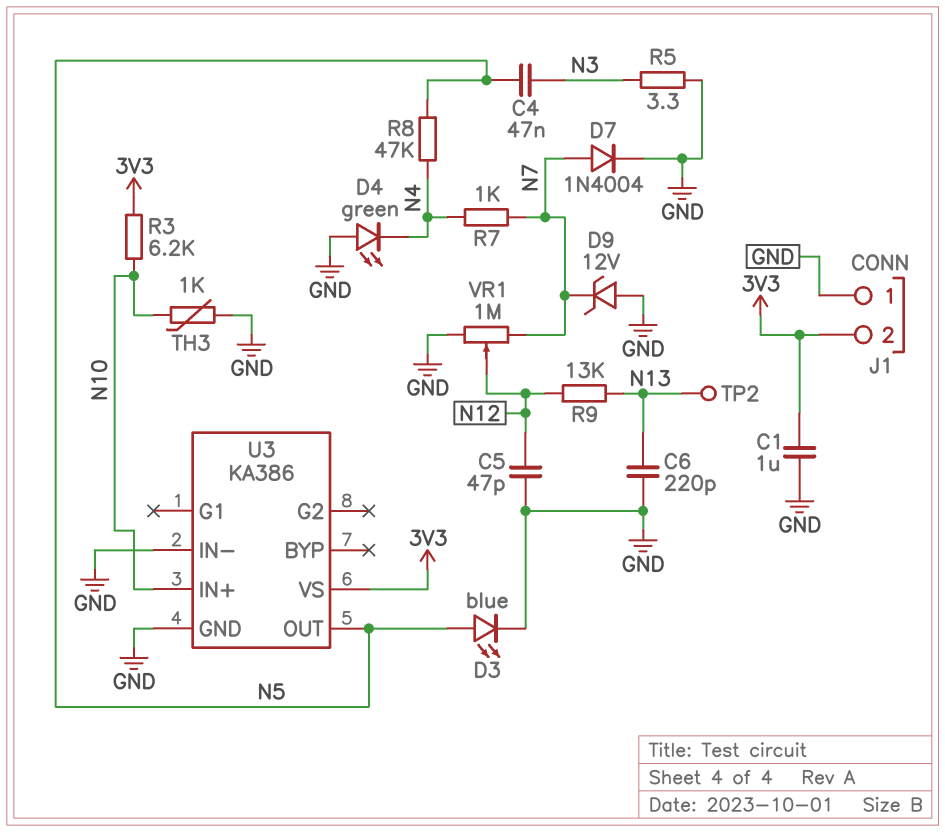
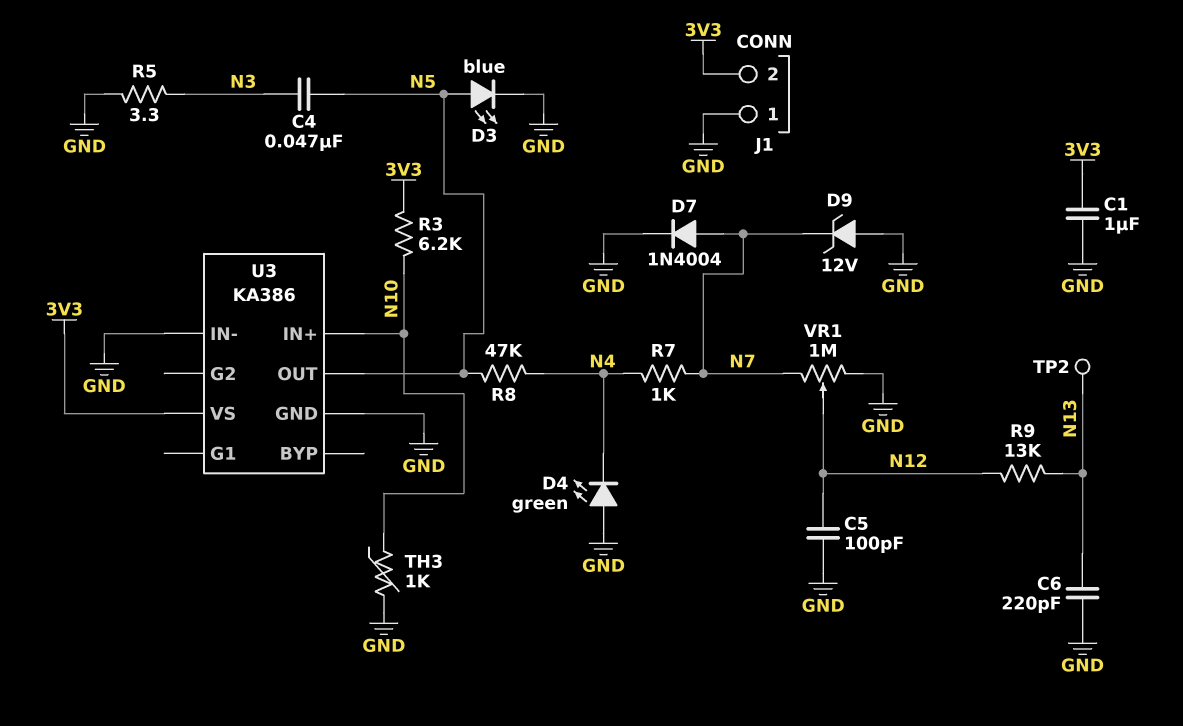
C5: 47pF (GND, N12) -> 100pF (GND, N12)

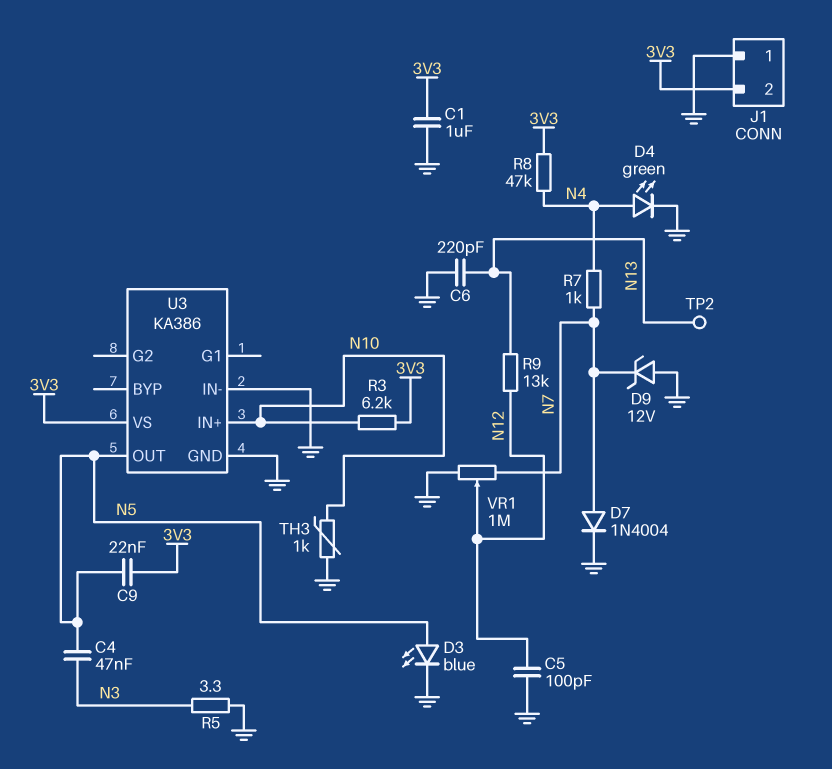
C9: none -> 22nF (3V3, N5)
D4: LED green (A GND, K N4) -> LED green (A N4, K GND)
R8: 47k (N4, N5) -> 47k (3V3, N4)

